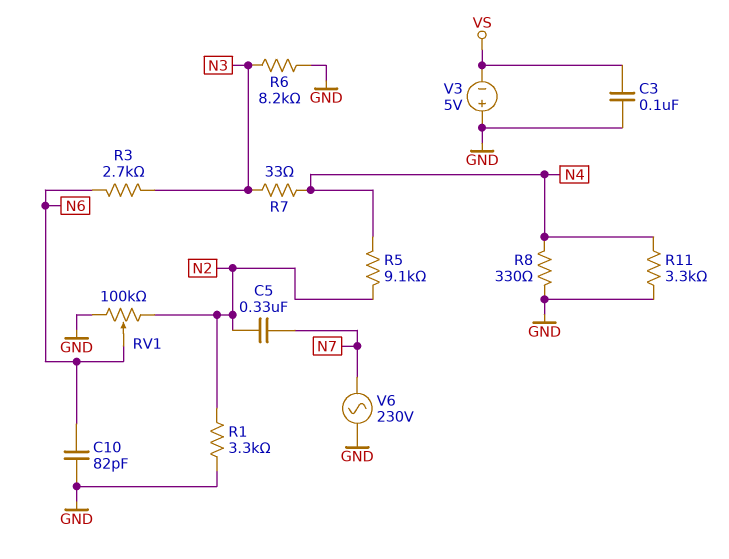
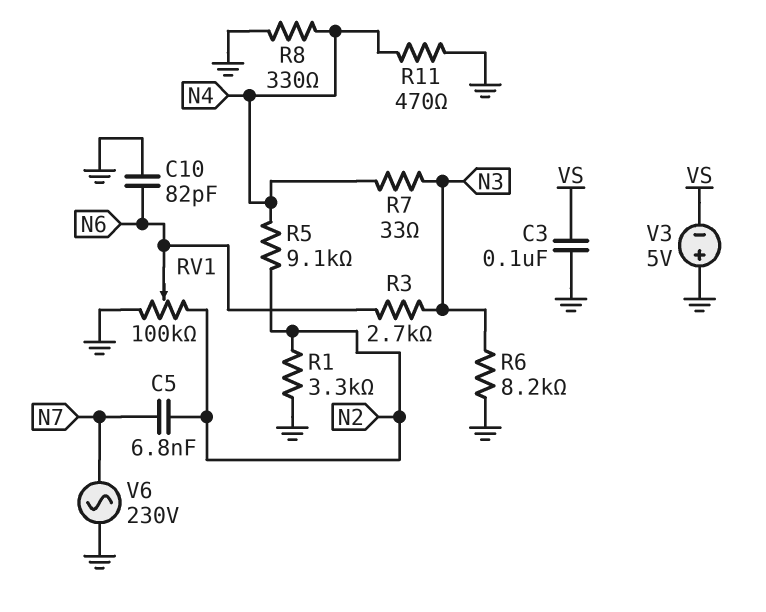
C5: 330nF (N2, N7) -> 6.8nF (N2, N7)
R11: 3.3k (GND, N4) -> 470 (GND, N4)

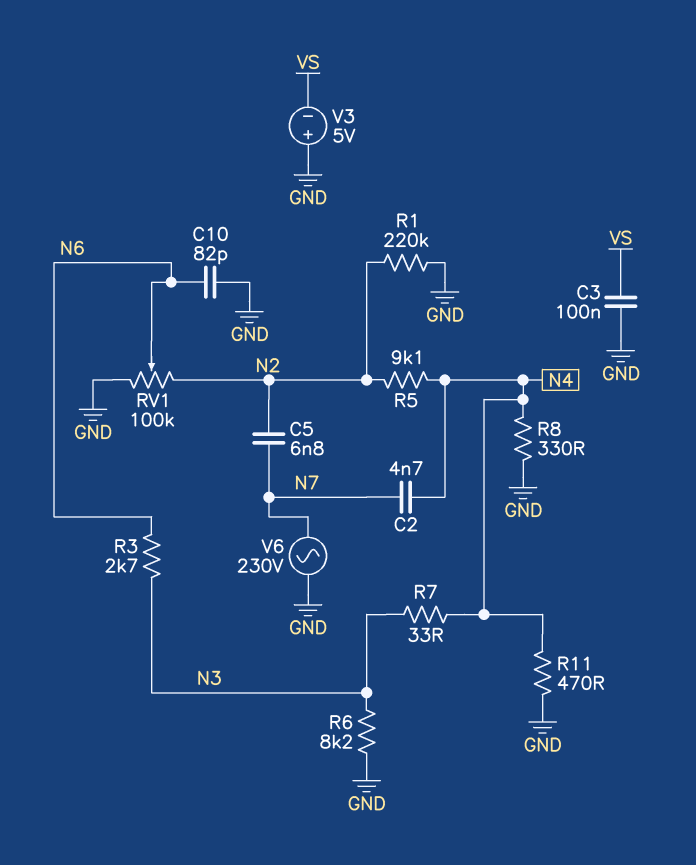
C2: none -> 4.7nF (N4, N7)
R1: 3.3k (GND, N2) -> 220k (GND, N2)

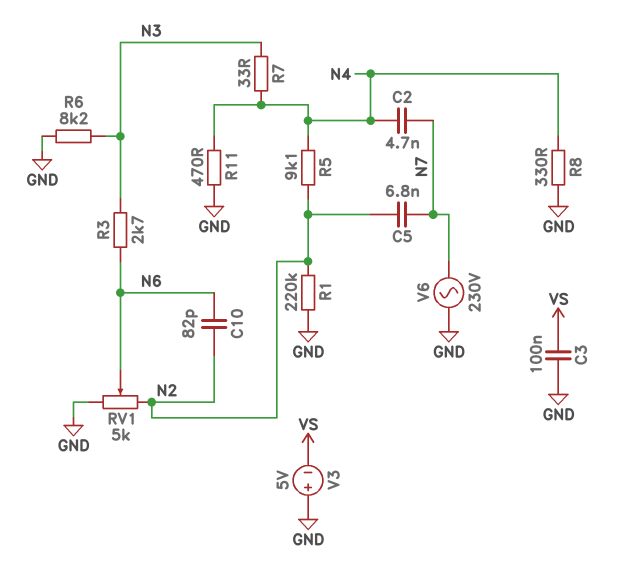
C10: 82pF (GND, N6) -> 82pF (N2, N6)
RV1: 100k (GND, N2, wiper N6) -> 5k (GND, N2, wiper N6)

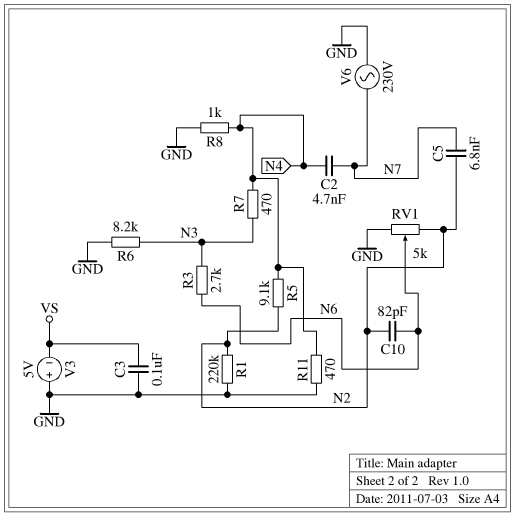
R7: 33 (N3, N4) -> 470 (N3, N4)
R8: 330 (GND, N4) -> 1k (GND, N4)

